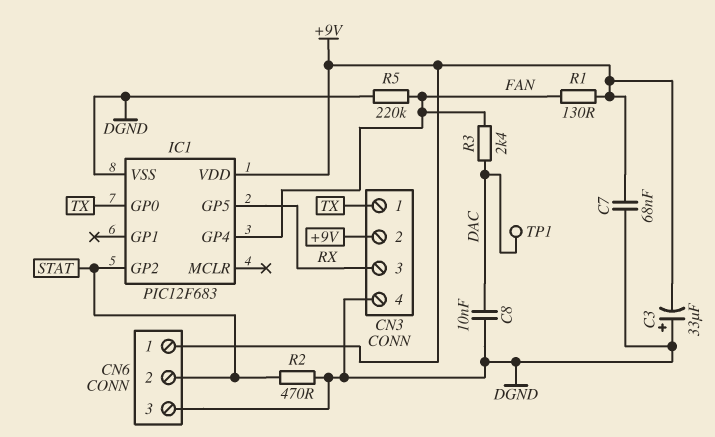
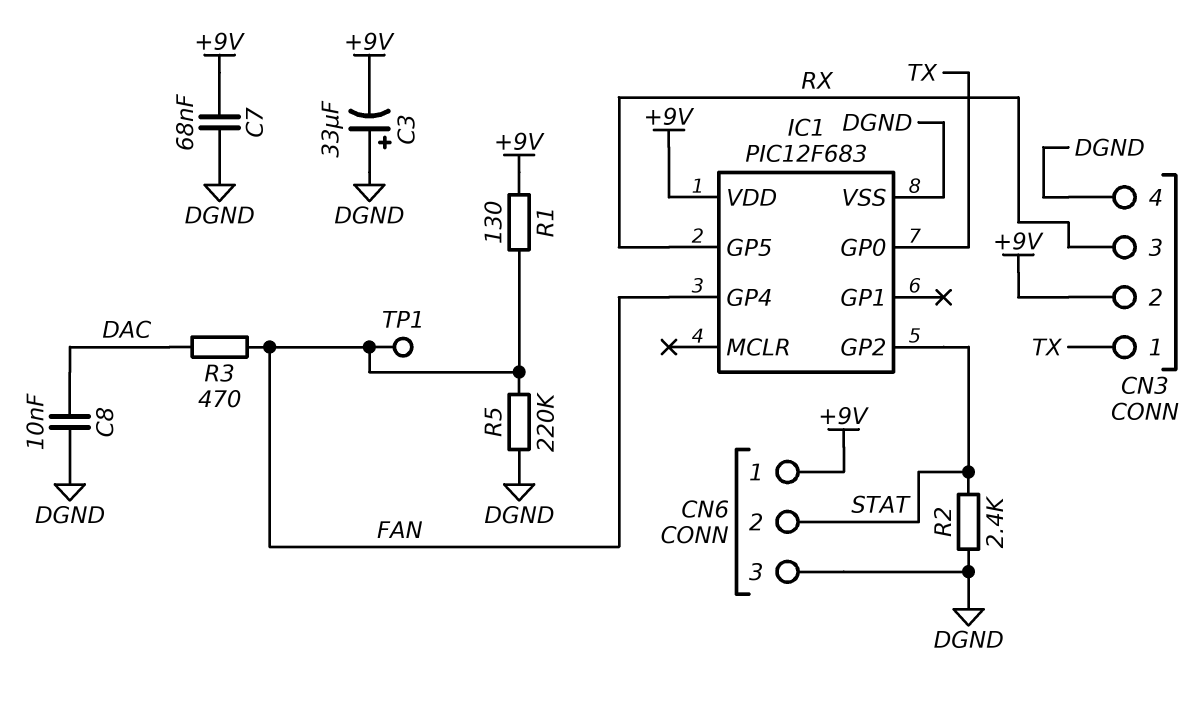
R2: 470 (DGND, STAT) -> 2.4k (DGND, STAT)
R3: 2.4k (DAC, FAN) -> 470 (DAC, FAN)
TP1: test point (DAC) -> test point (FAN)

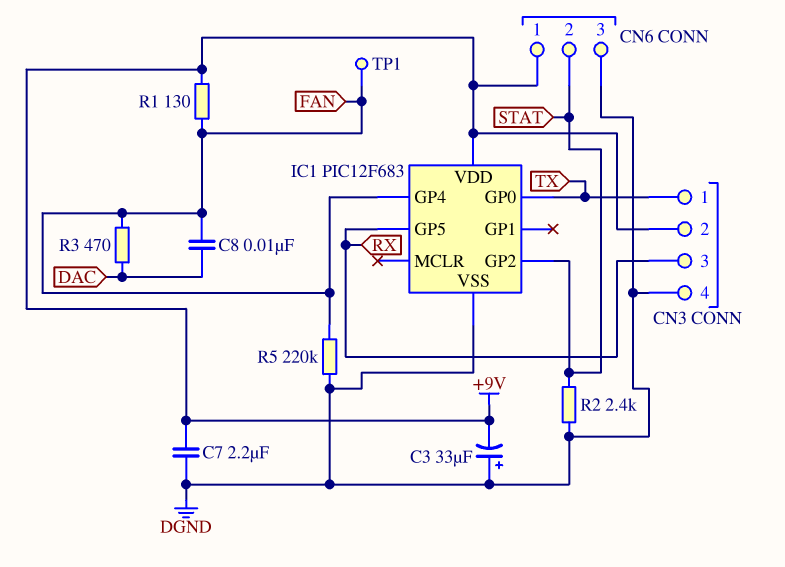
C7: 68nF (+9V, DGND) -> 2.2uF (+9V, DGND)
C8: 10nF (DAC, DGND) -> 10nF (DAC, FAN)

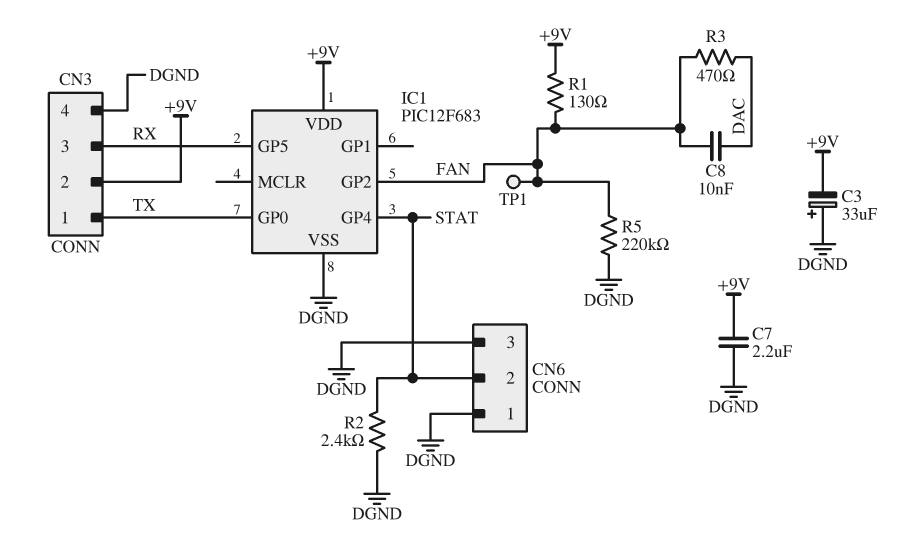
CN6 pin 1: +9V -> DGND
IC1 pin GP2: STAT -> FAN
IC1 pin GP4: FAN -> STAT

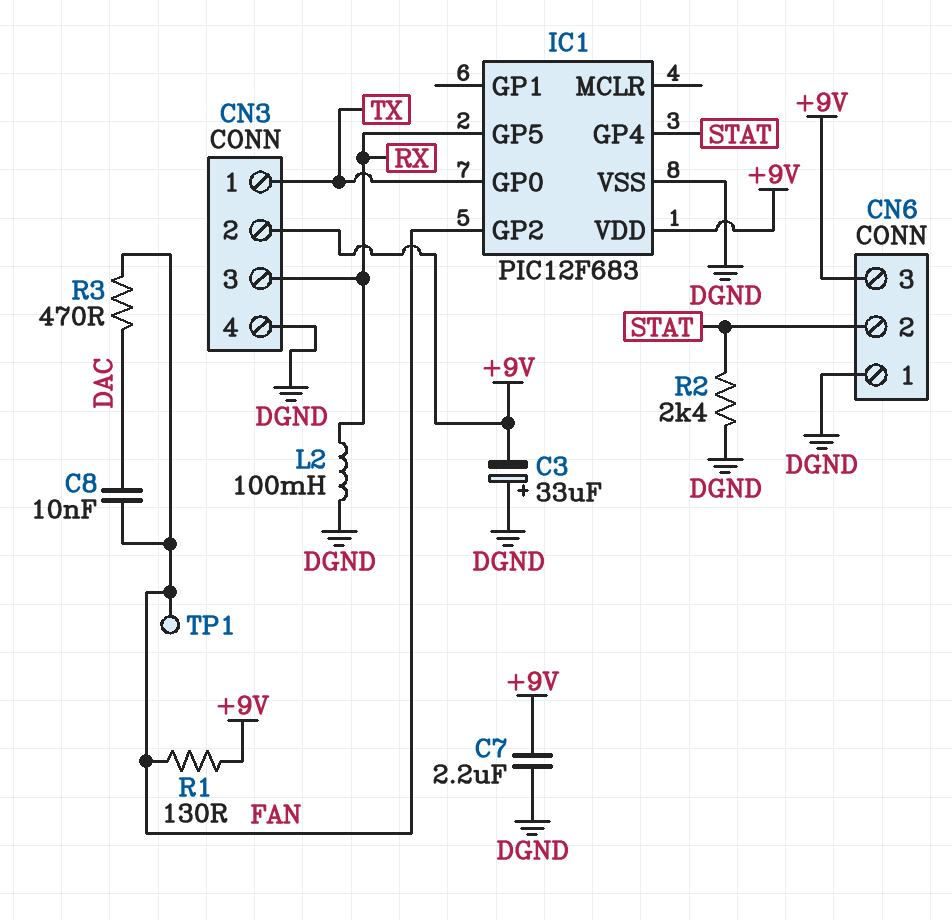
CN6 pin 3: DGND -> +9V
L2: none -> 100mH (DGND, RX)
R5: 220k (DGND, FAN) -> none

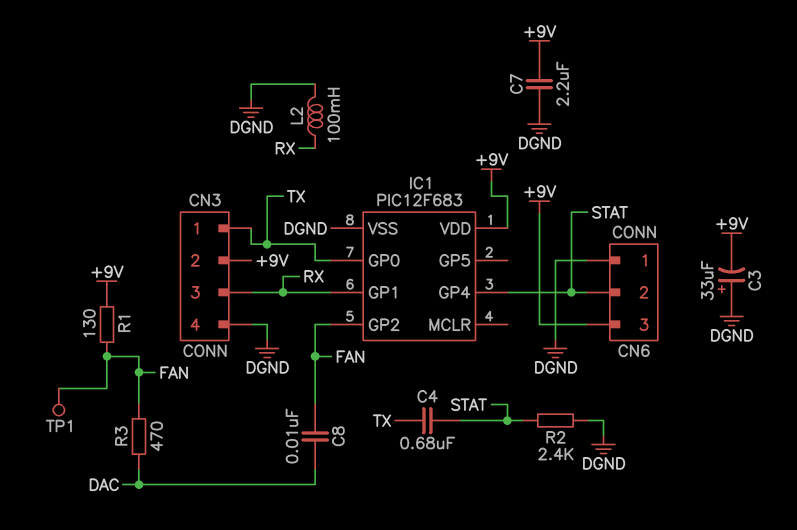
C4: none -> 680nF (STAT, TX)
IC1 pin GP1: none -> RX
IC1 pin GP5: RX -> none

